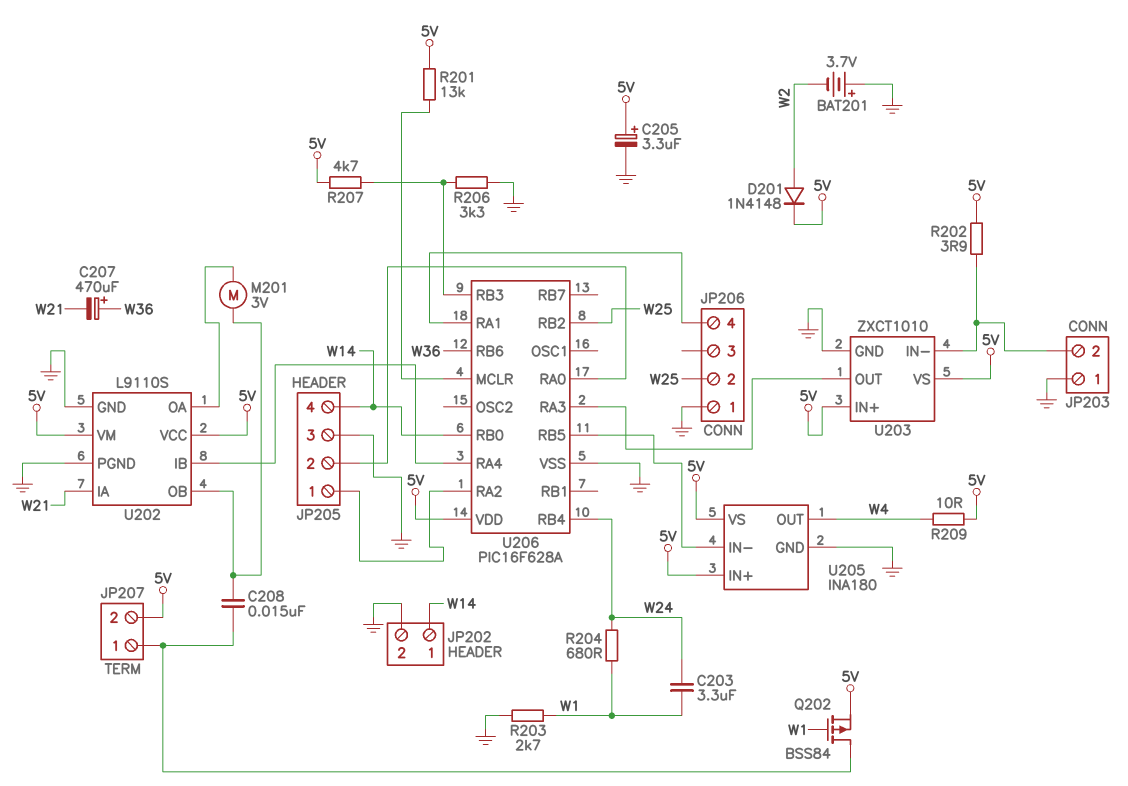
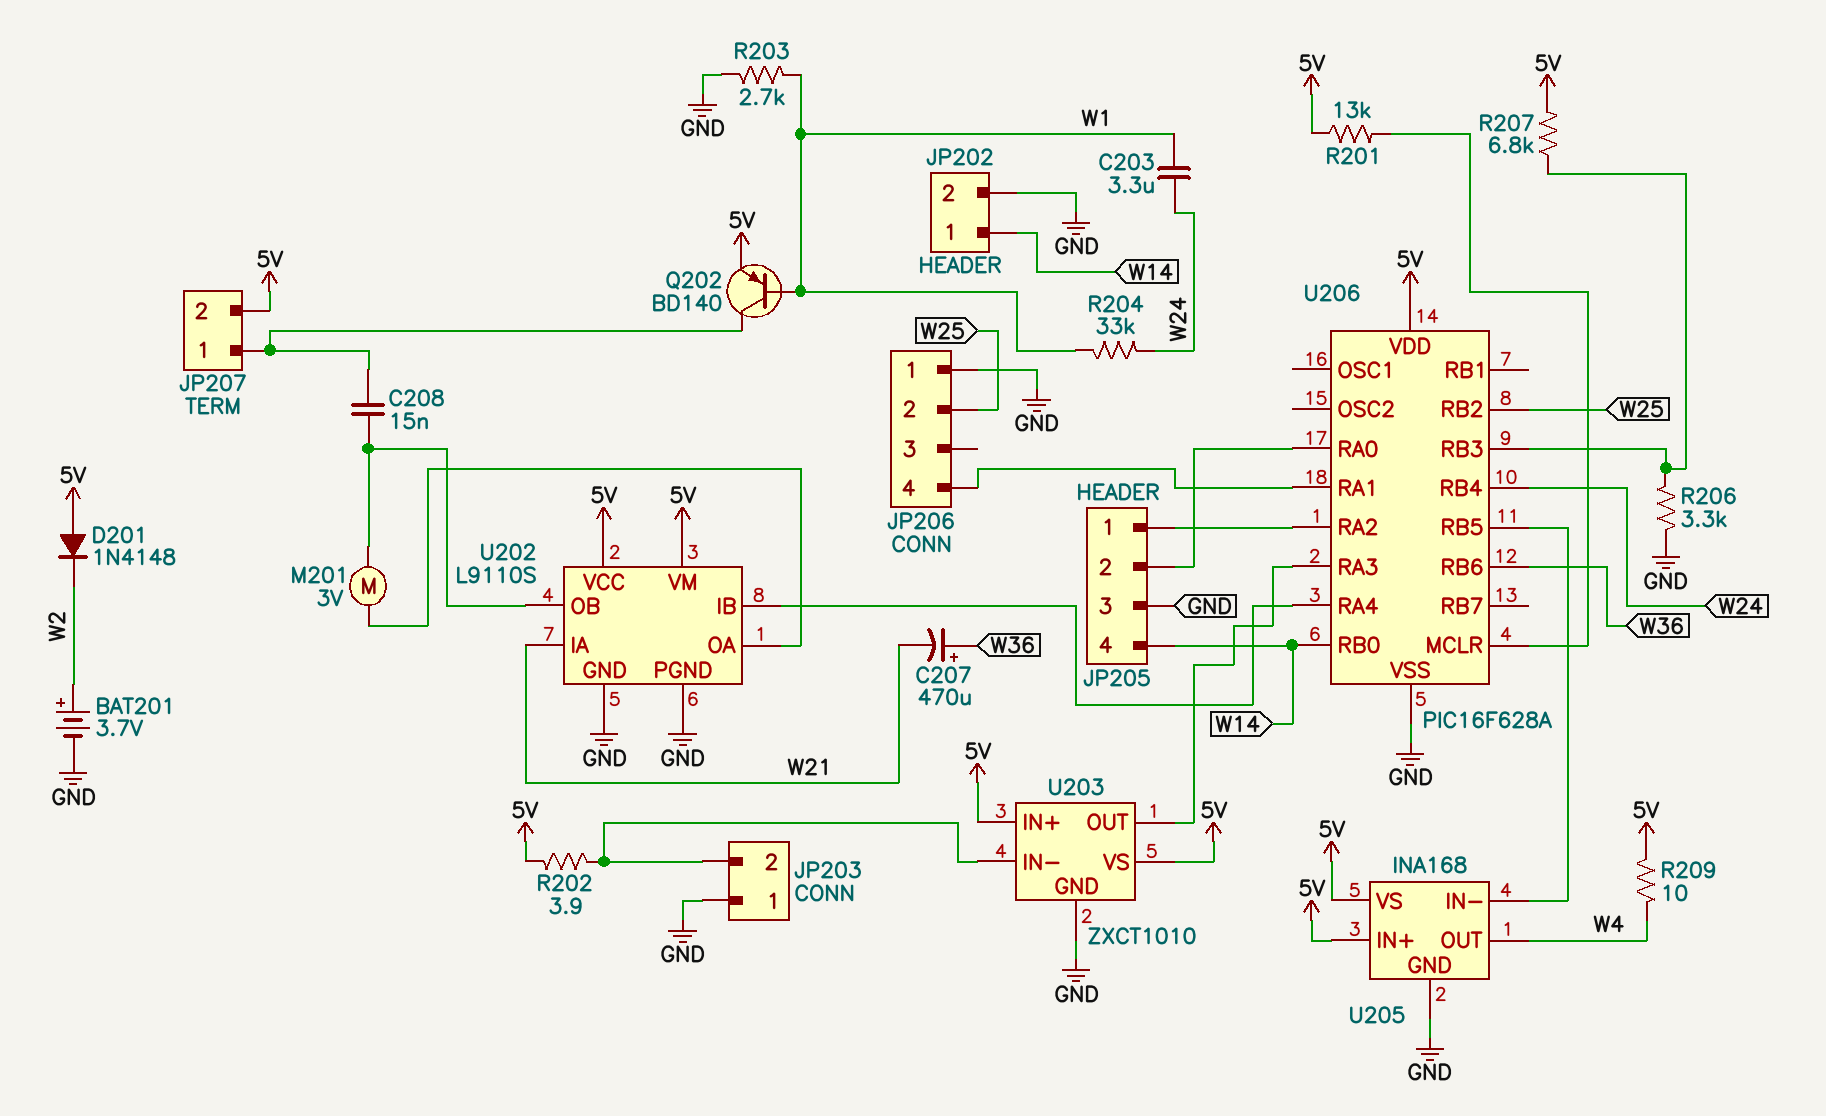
BAT201: 3.7V (plus GND, minus W2) -> 3.7V (plus W2, minus GND)
C205: 3.3uF (plus 5V, minus GND) -> none
D201: diode 1N4148 (A W2, K 5V) -> diode 1N4148 (A 5V, K W2)
Q202: PMOS BSS84 (G W1, D JP207/1, S 5V) -> PNP BD140 (B W1, C JP207/1, E 5V)
R204: 680 (W1, W24) -> 33k (W1, W24)
R207: 4.7k (5V, U206/RB3) -> 6.8k (5V, U206/RB3)
U205: INA180 -> INA168

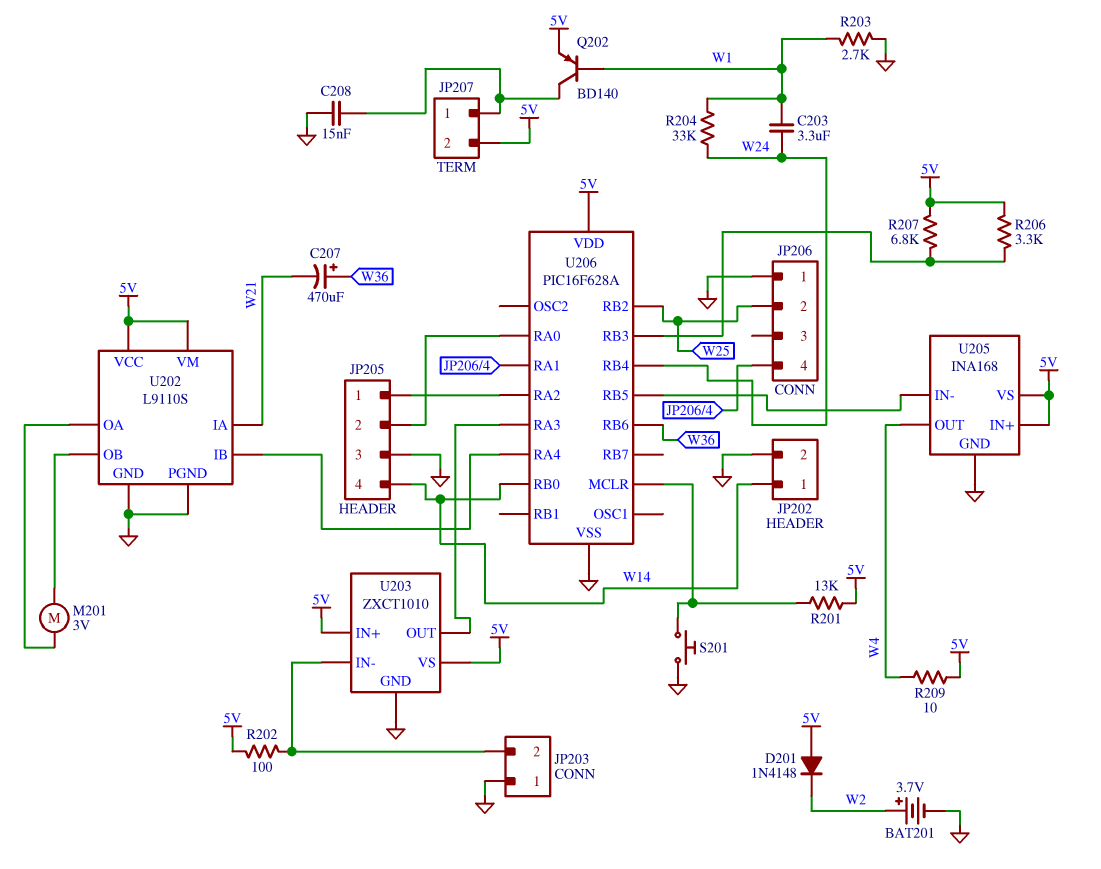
C208: 15nF (JP207/1, U202/OB) -> 15nF (GND, JP207/1)
R202: 3.9 (5V, JP203/2) -> 100 (5V, JP203/2)
R206: 3.3k (GND, U206/RB3) -> 3.3k (5V, U206/RB3)
S201: none -> button (GND, U206/MCLR)

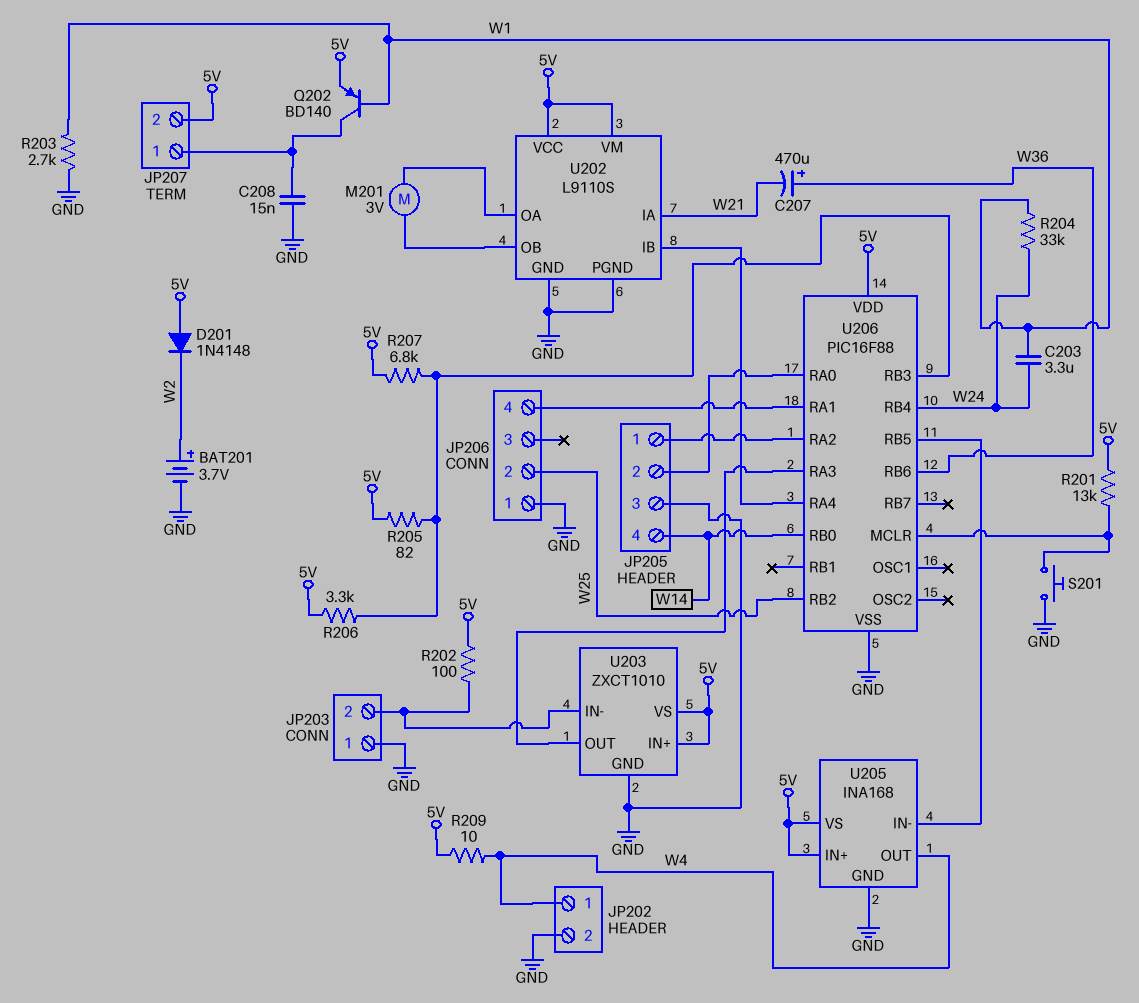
JP202 pin 1: W14 -> W4
R205: none -> 82 (5V, U206/RB3)
U206: PIC16F628A -> PIC16F88

